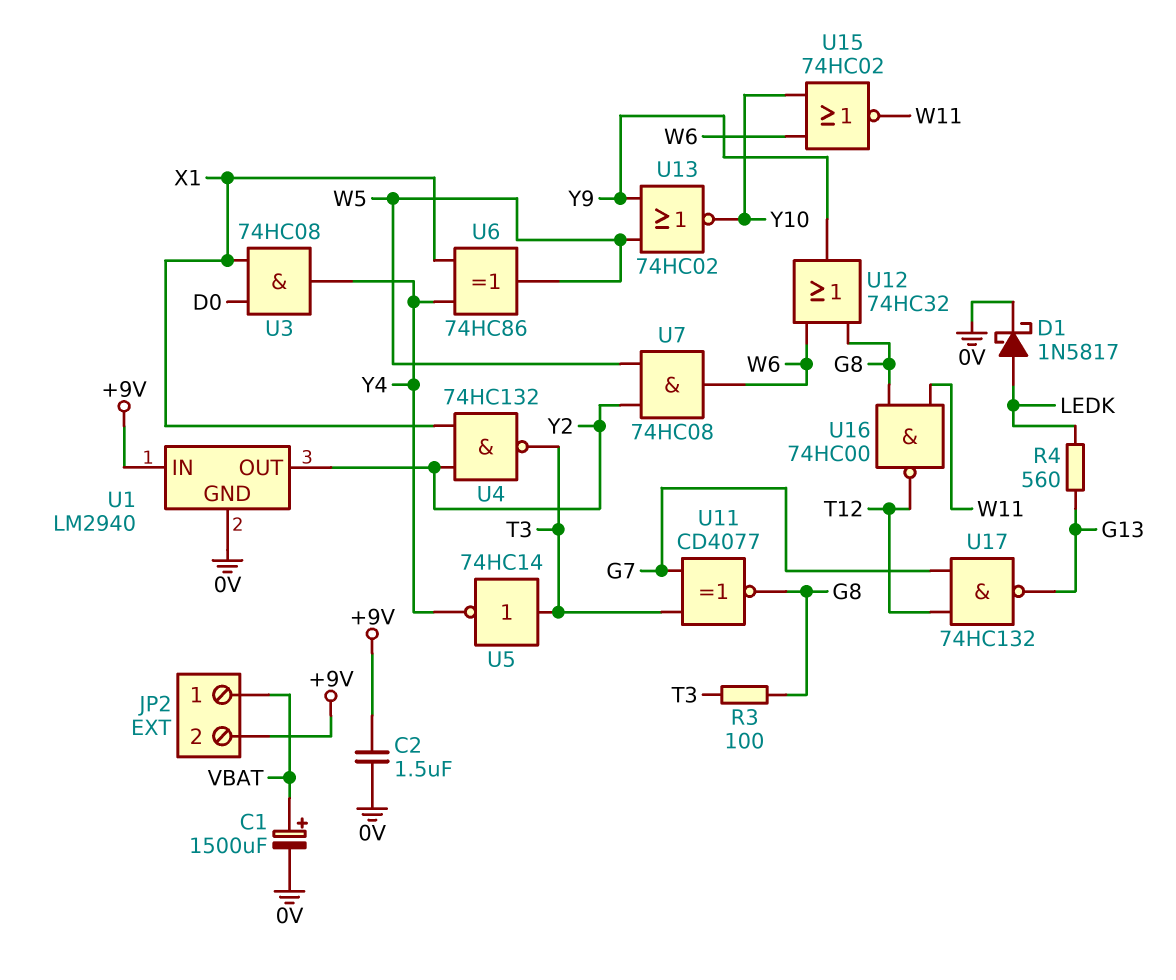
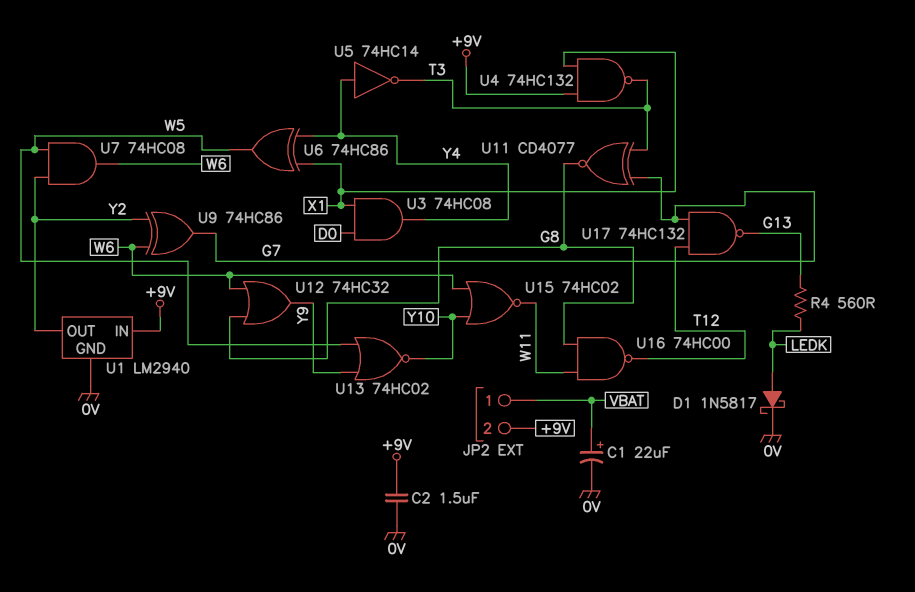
C1: 1500uF (plus VBAT, minus 0V) -> 22uF (plus VBAT, minus 0V)
R3: 100 (G8, T3) -> none
U4: NAND 74HC132 (in X1, in Y2, out T3) -> NAND 74HC132 (in +9V, in X1, out T3)
U5: NOT 74HC14 (in T3, out Y4) -> NOT 74HC14 (in Y4, out T3)
U9: none -> XOR 74HC86 (in W6, in Y2, out G7)

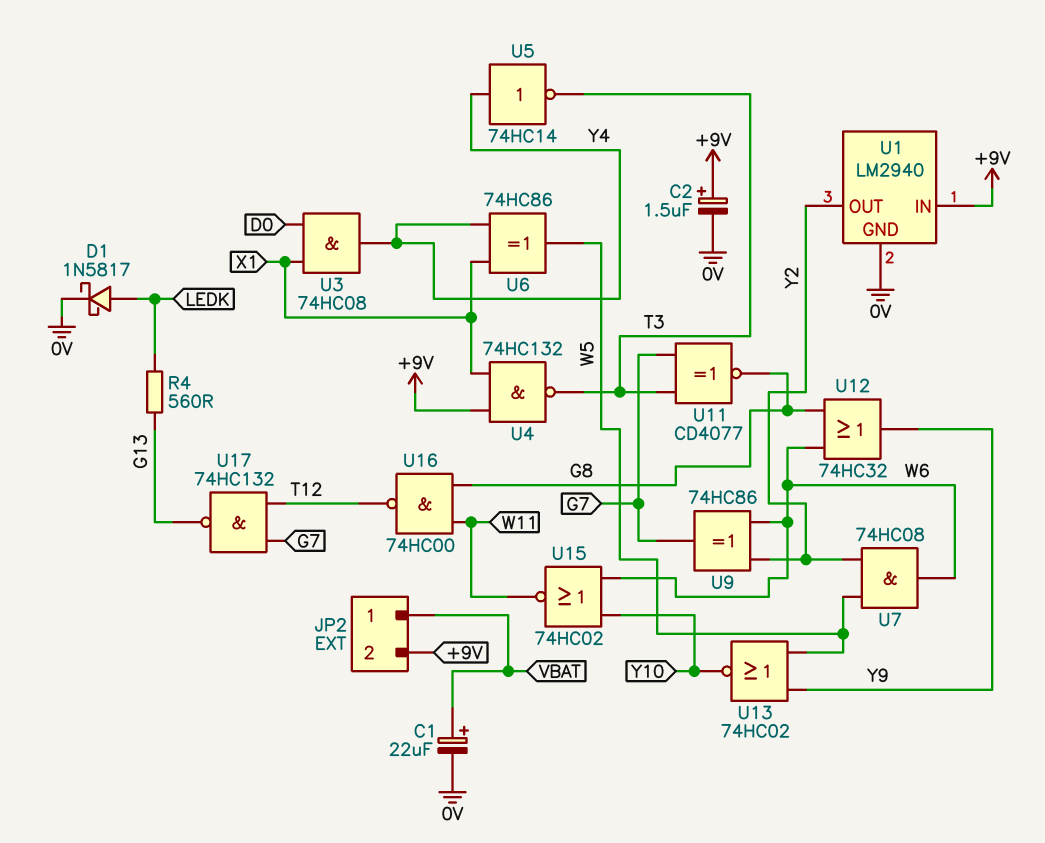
C2: 1.5uF (+9V, 0V) -> 1.5uF (plus +9V, minus 0V)

